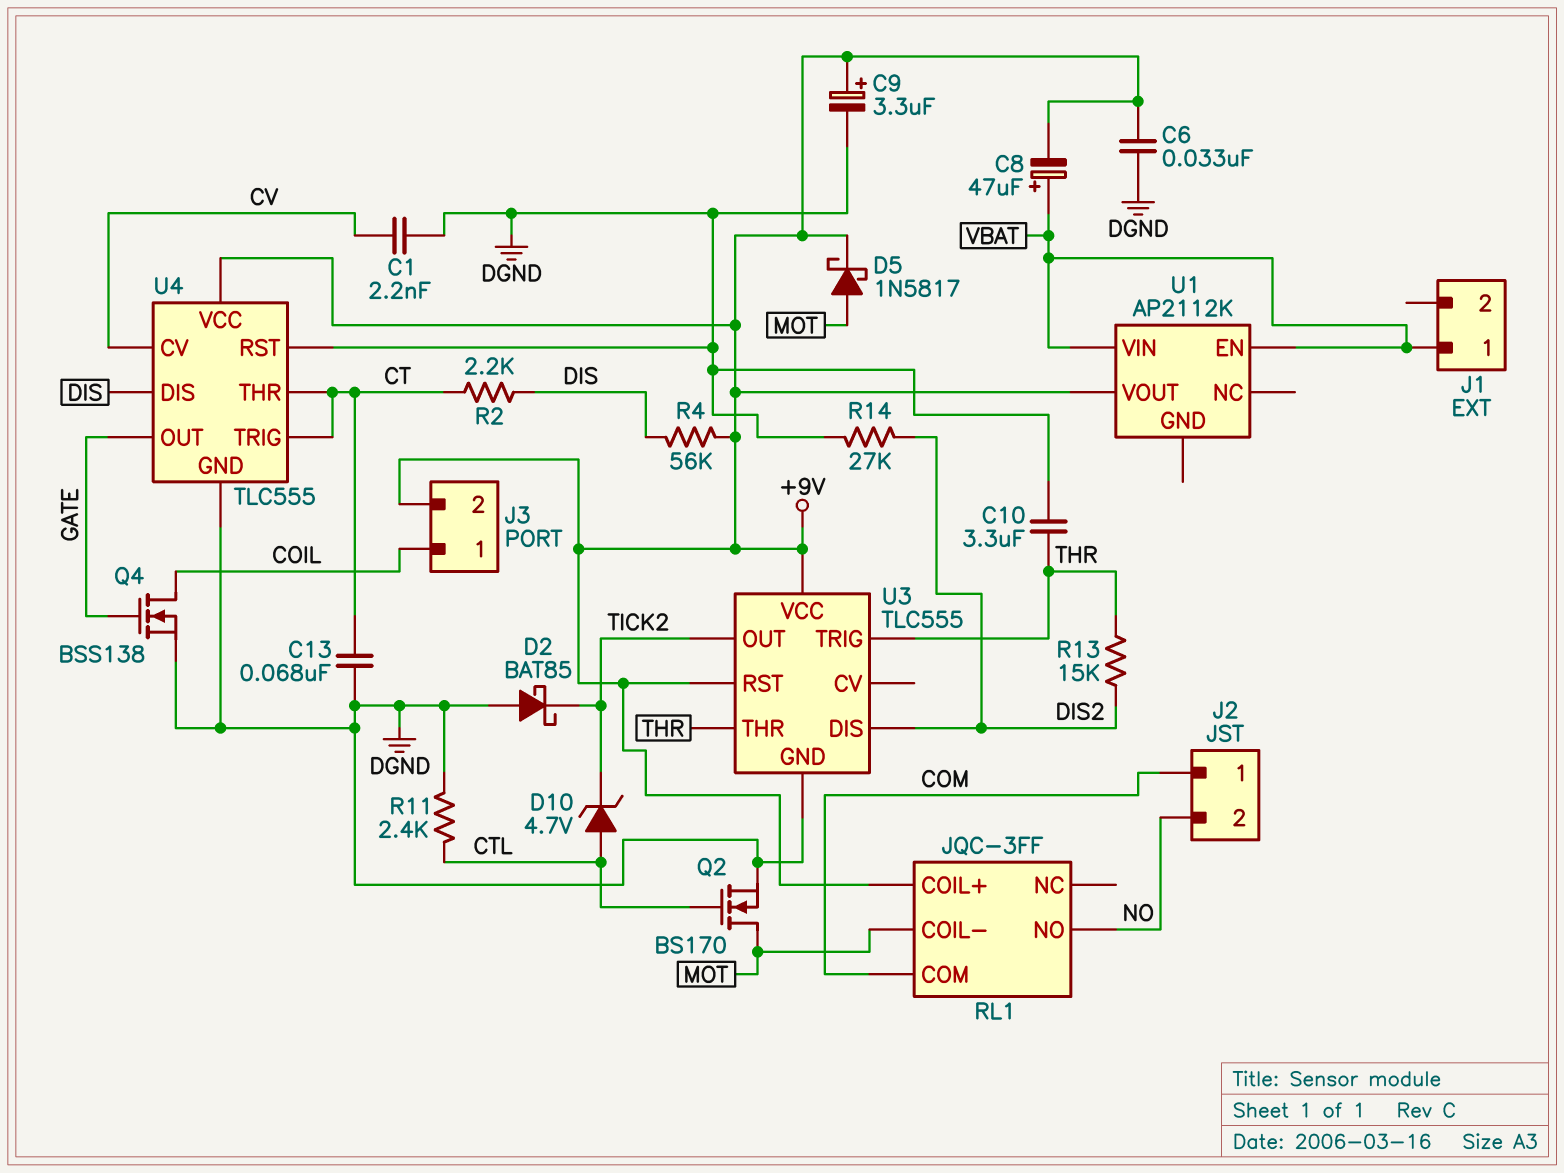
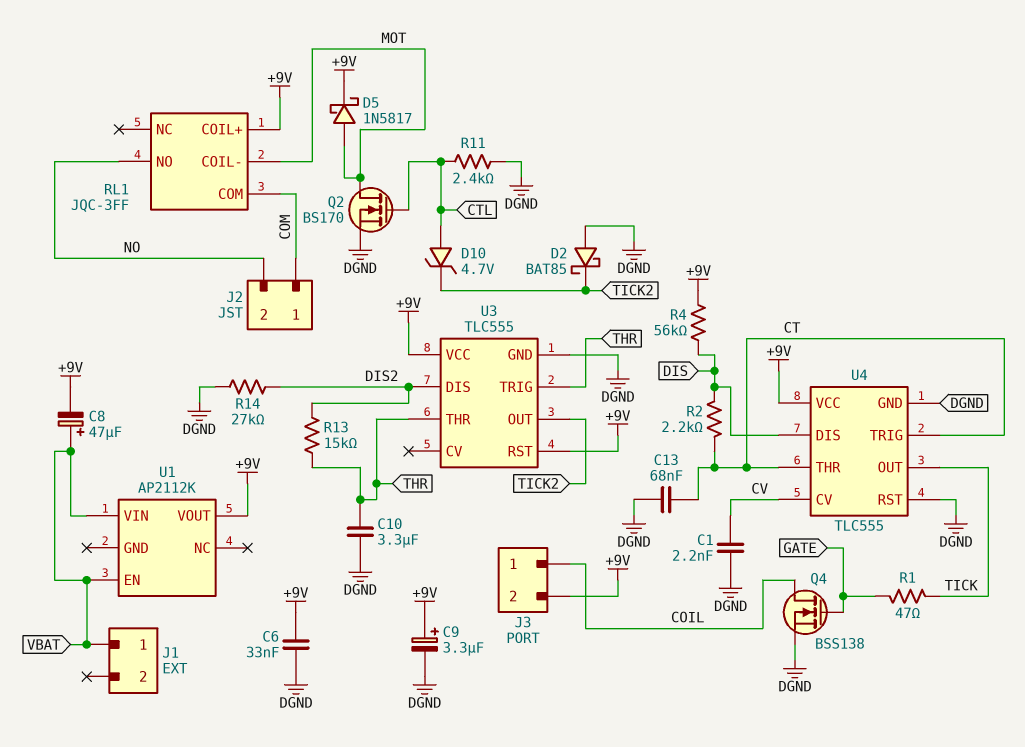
R1: none -> 47 (GATE, TICK)
U4 pin OUT: GATE -> TICK

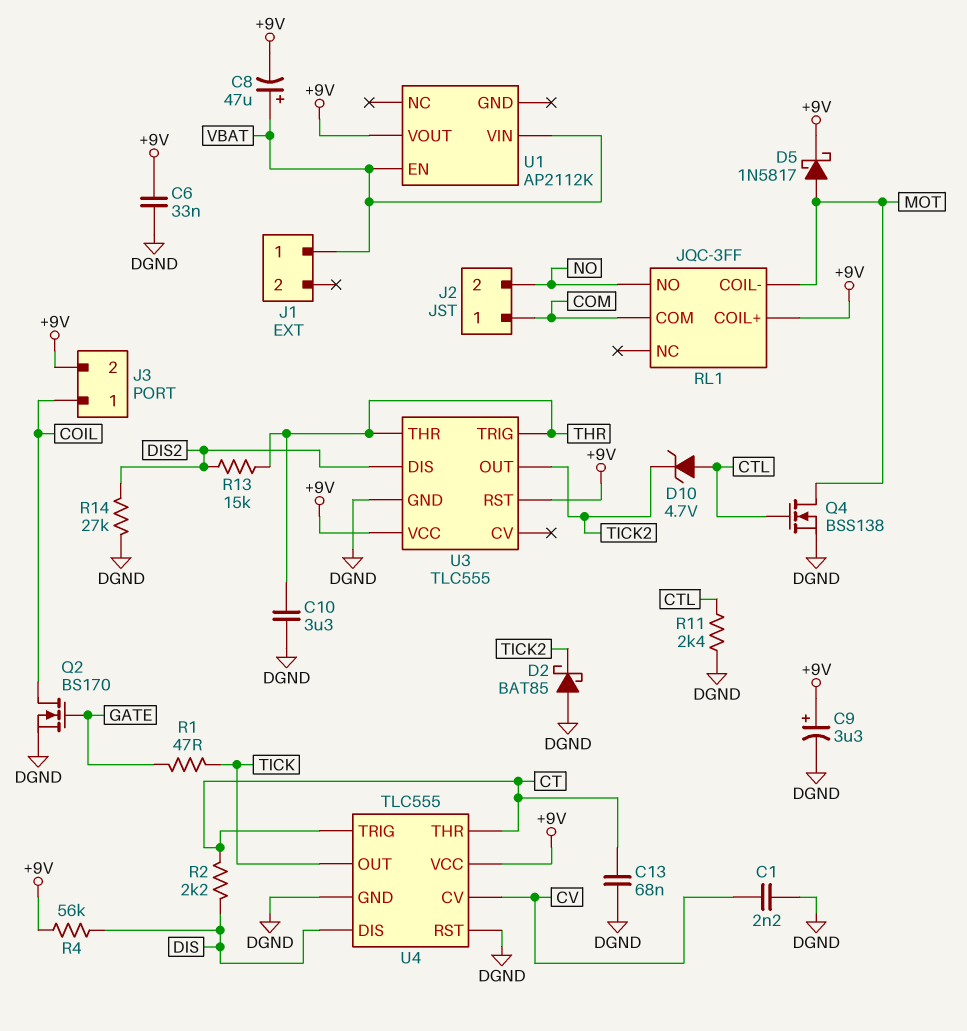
Q2: NMOS BS170 (G CTL, D MOT, S DGND) -> NMOS BS170 (G GATE, D COIL, S DGND)
Q4: NMOS BSS138 (G GATE, D COIL, S DGND) -> NMOS BSS138 (G CTL, D MOT, S DGND)

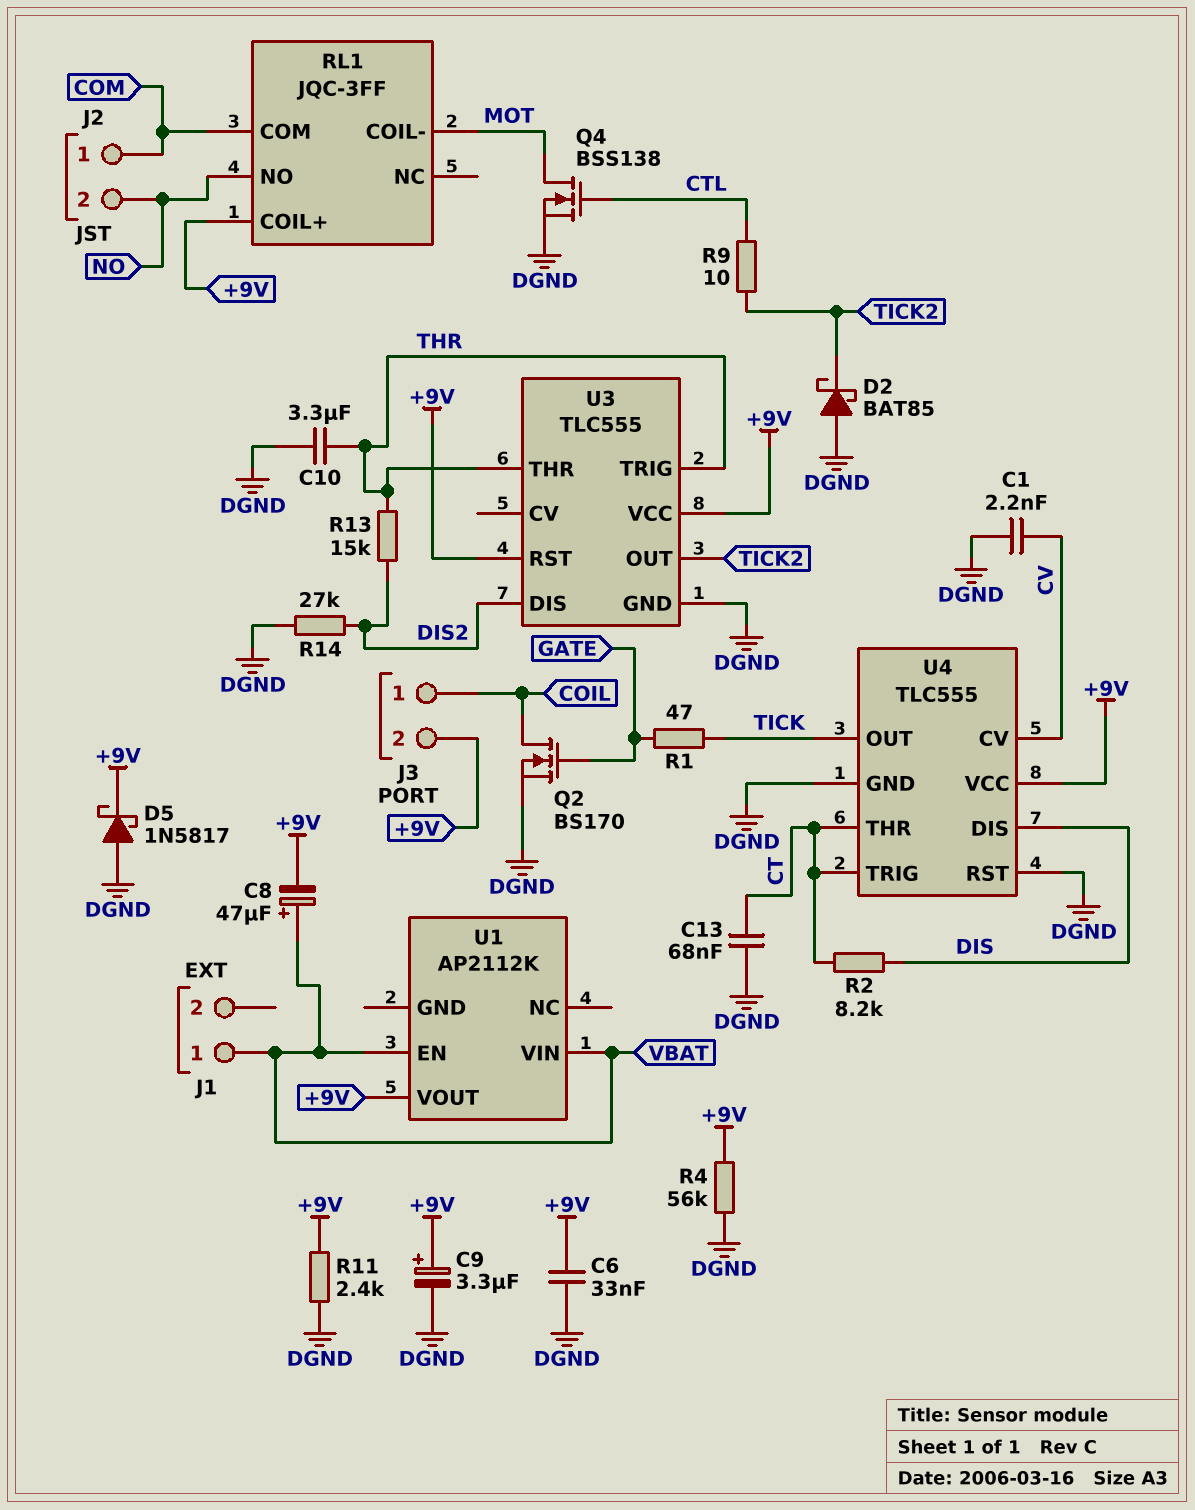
D5: schottky 1N5817 (A MOT, K +9V) -> schottky 1N5817 (A DGND, K +9V)
D10: zener 4.7V (A CTL, K TICK2) -> none
R2: 2.2k (CT, DIS) -> 8.2k (CT, DIS)
R4: 56k (+9V, DIS) -> 56k (+9V, DGND)
R9: none -> 10 (CTL, TICK2)
R11: 2.4k (CTL, DGND) -> 2.4k (+9V, DGND)

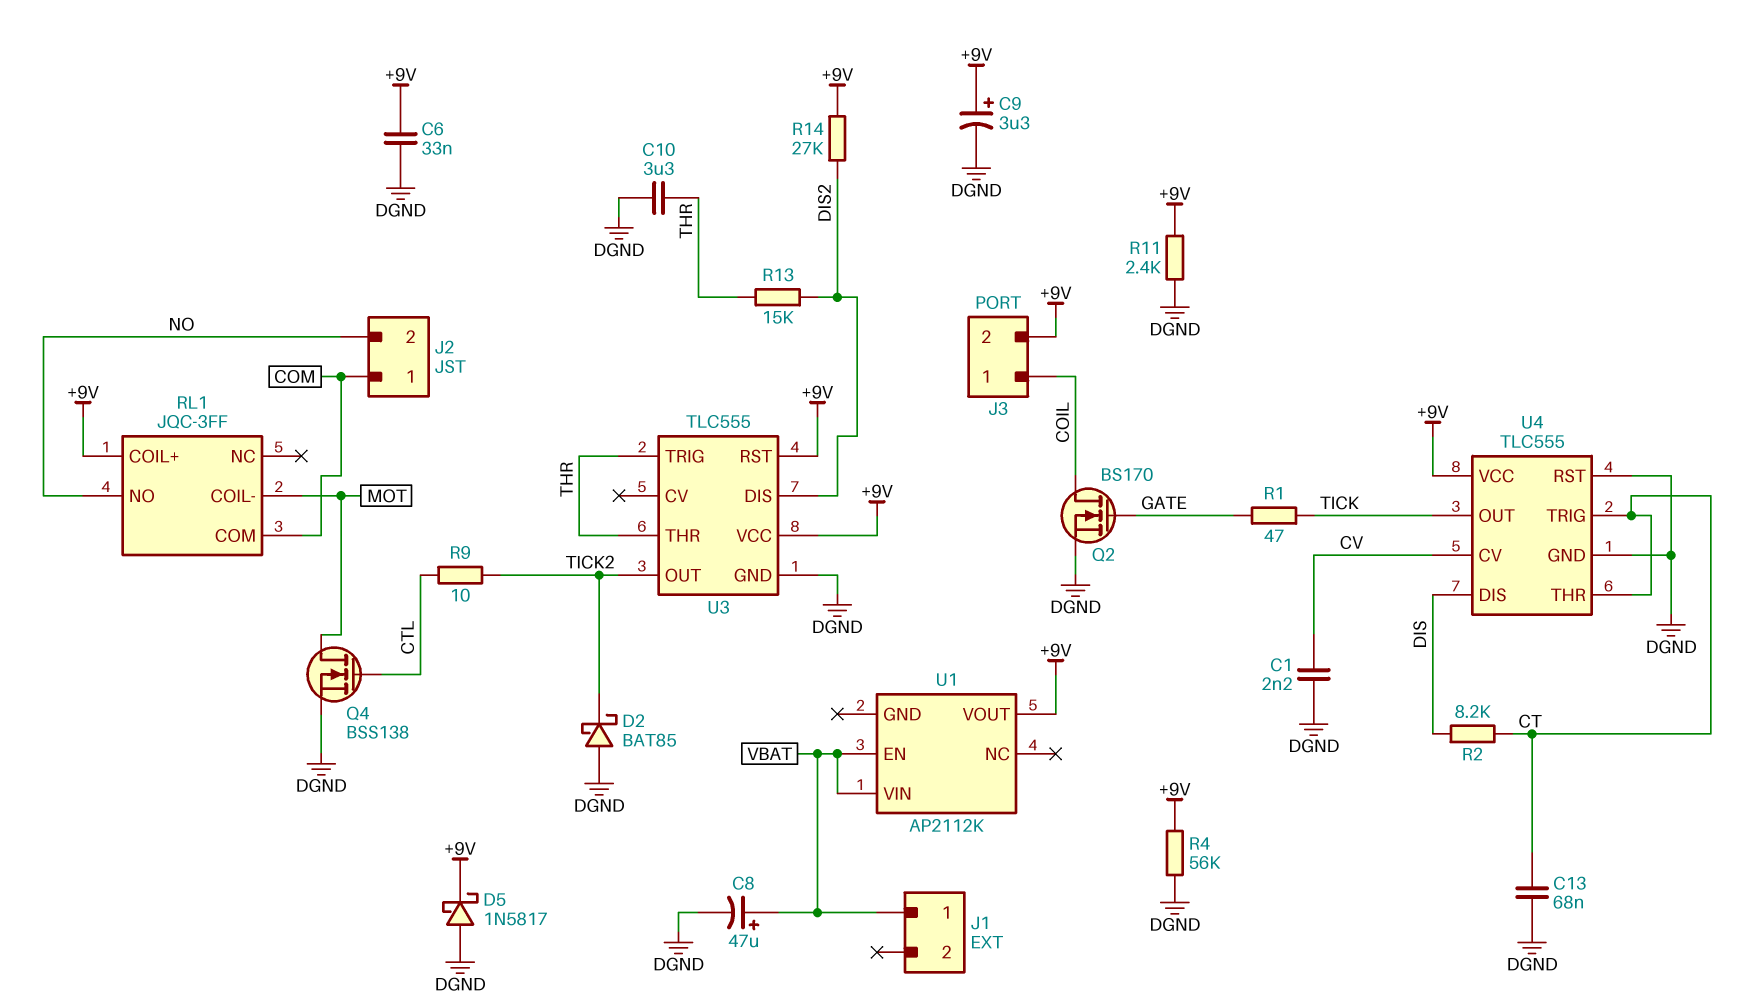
C8: 47uF (plus VBAT, minus +9V) -> 47uF (plus VBAT, minus DGND)
R14: 27k (DGND, DIS2) -> 27k (+9V, DIS2)

